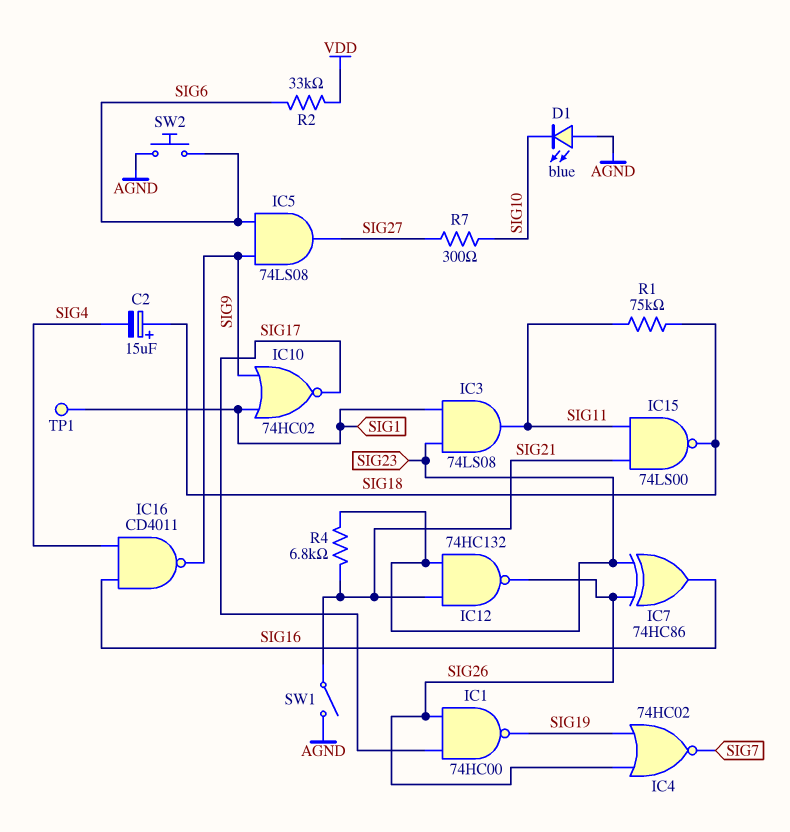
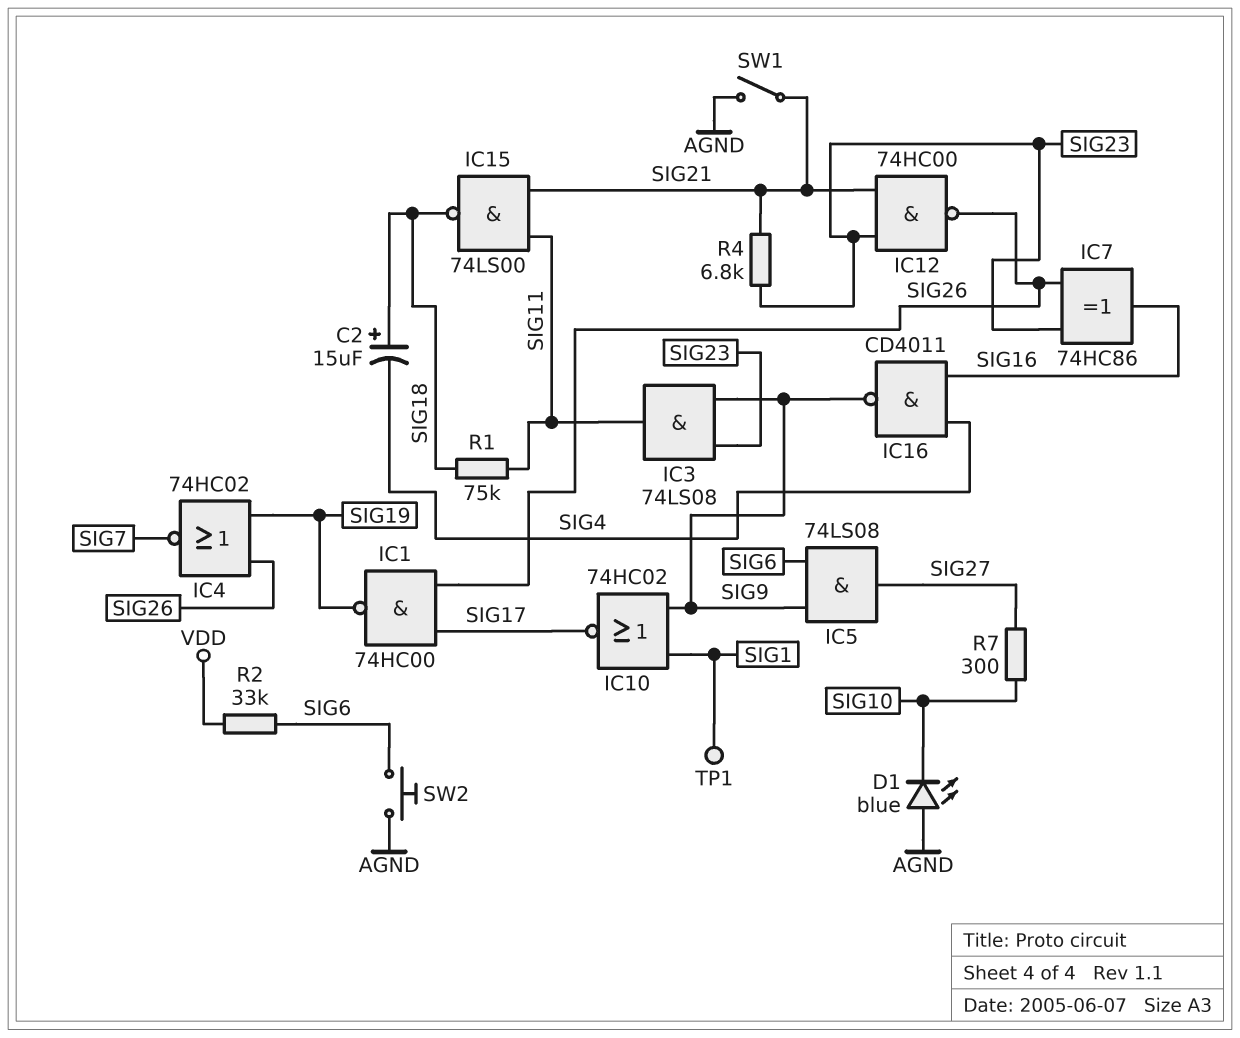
IC3: AND 74LS08 (in SIG1, in SIG23, out SIG11) -> AND 74LS08 (in SIG9, in SIG23, out SIG11)
IC12: NAND 74HC132 (in SIG21, in SIG23, out SIG26) -> NAND 74HC00 (in SIG21, in SIG23, out SIG26)

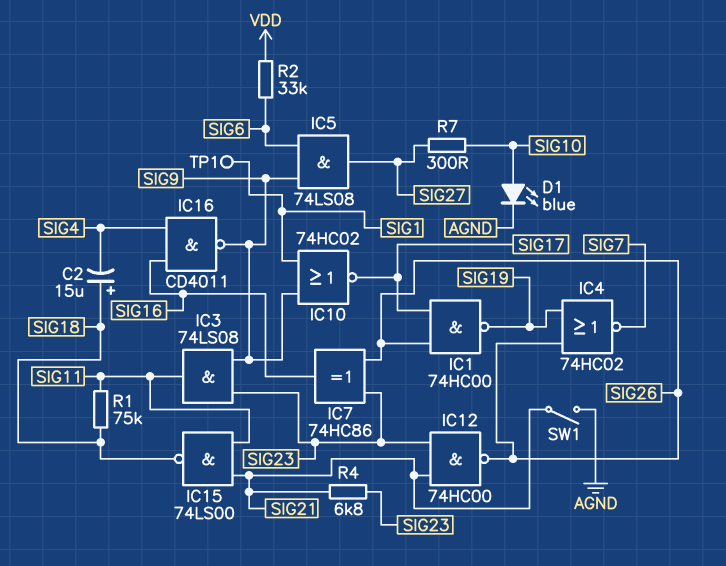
D1: LED blue (A AGND, K SIG10) -> LED blue (A SIG10, K AGND)
SW2: button (AGND, SIG6) -> none

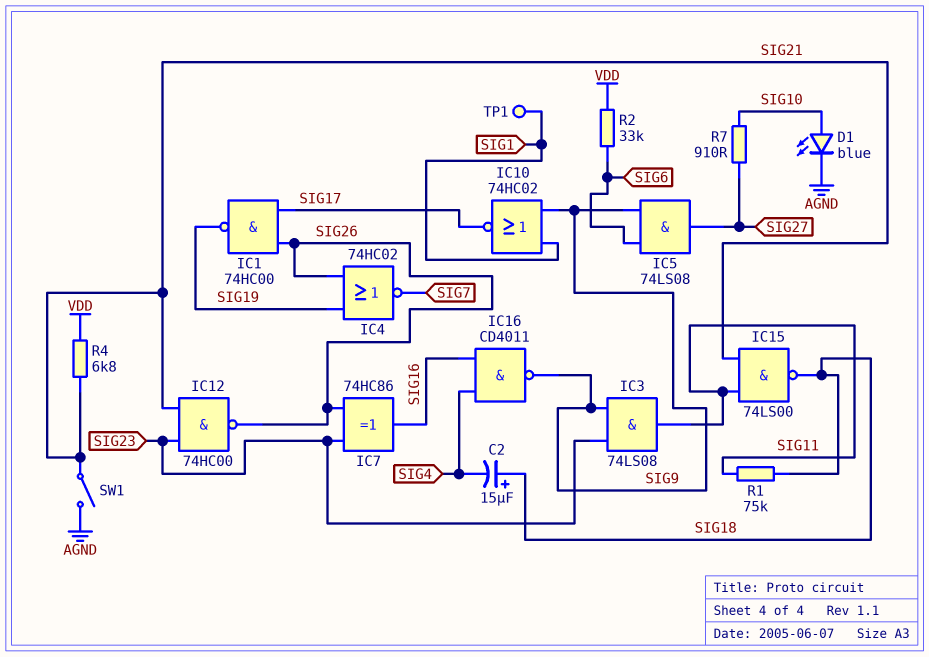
R4: 6.8k (SIG21, SIG23) -> 6.8k (SIG21, VDD)
R7: 300 (SIG10, SIG27) -> 910 (SIG10, SIG27)

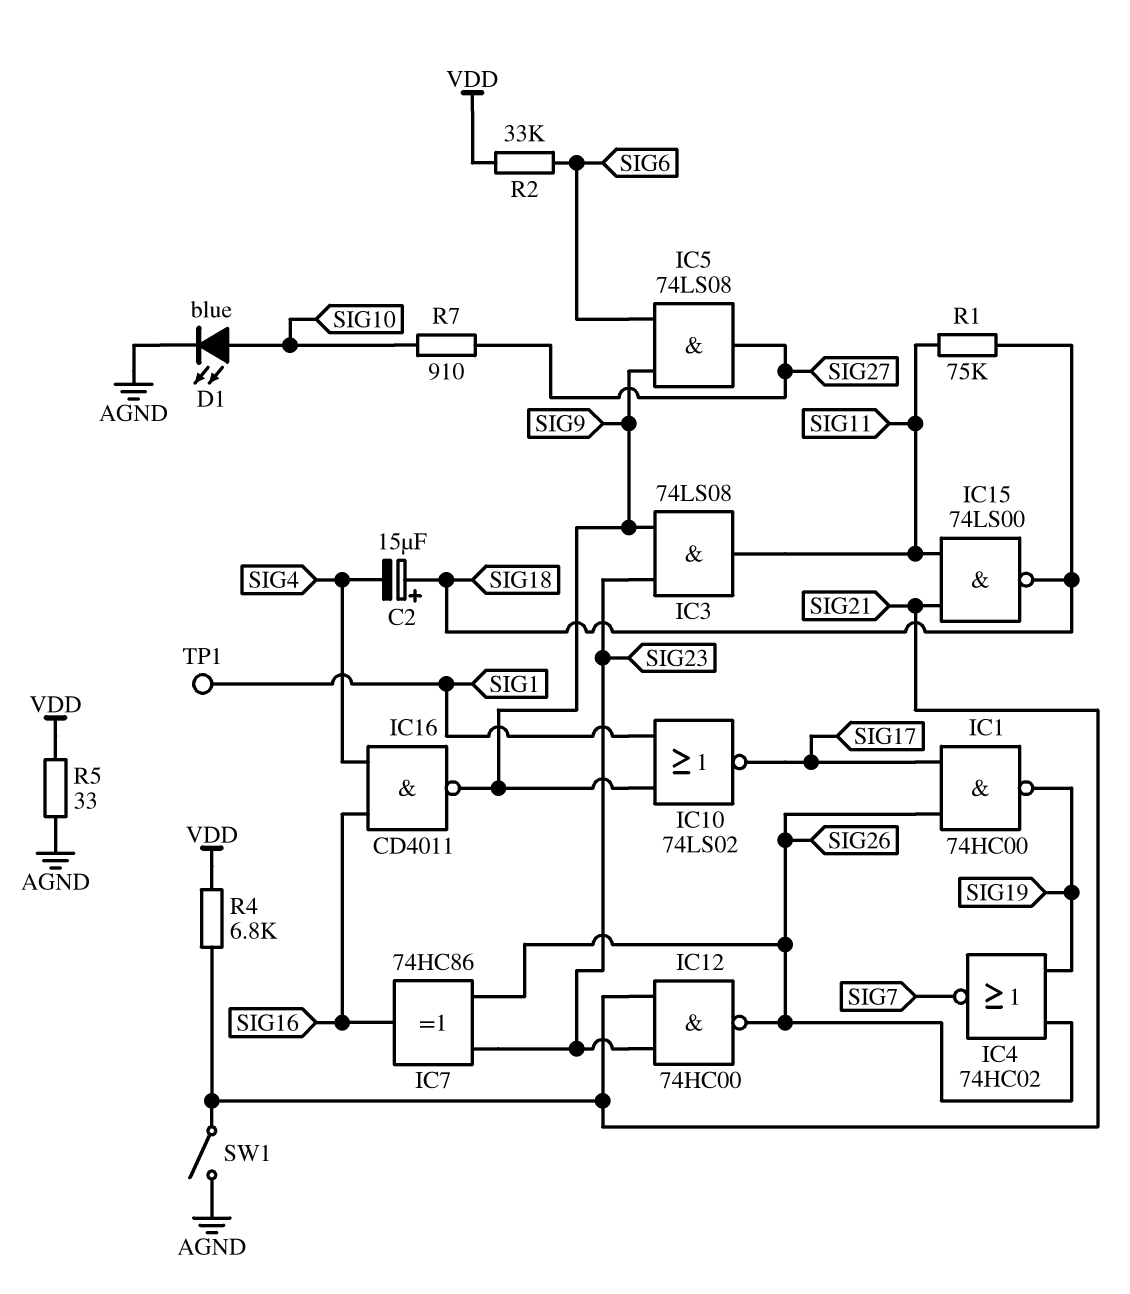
IC10: NOR 74HC02 (in SIG1, in SIG9, out SIG17) -> NOR 74LS02 (in SIG1, in SIG9, out SIG17)
R5: none -> 33 (AGND, VDD)

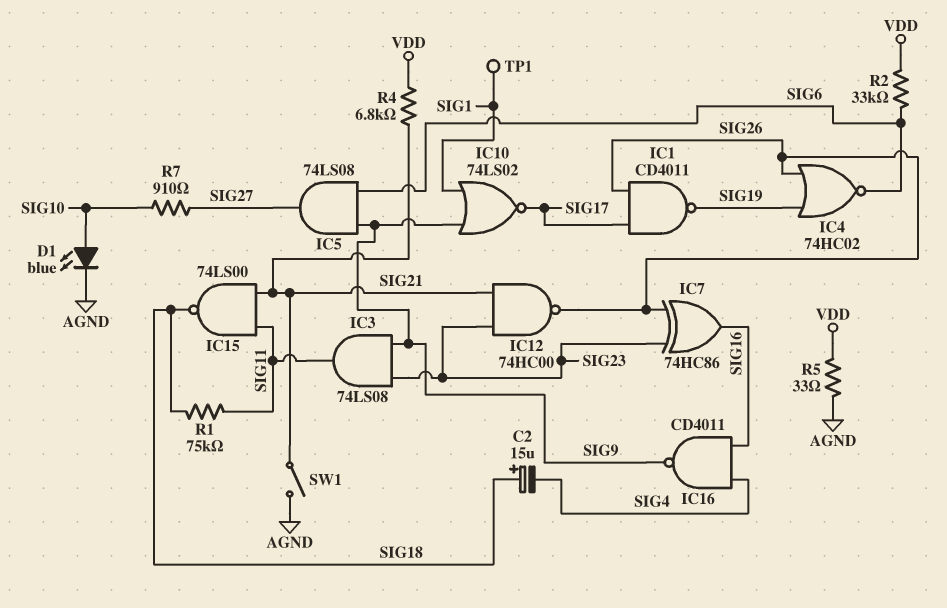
IC1: NAND 74HC00 (in SIG17, in SIG26, out SIG19) -> NAND CD4011 (in SIG17, in SIG26, out SIG19)
IC4: NOR 74HC02 (in SIG19, in SIG26, out SIG7) -> NOR 74HC02 (in SIG19, in SIG26, out SIG6)

